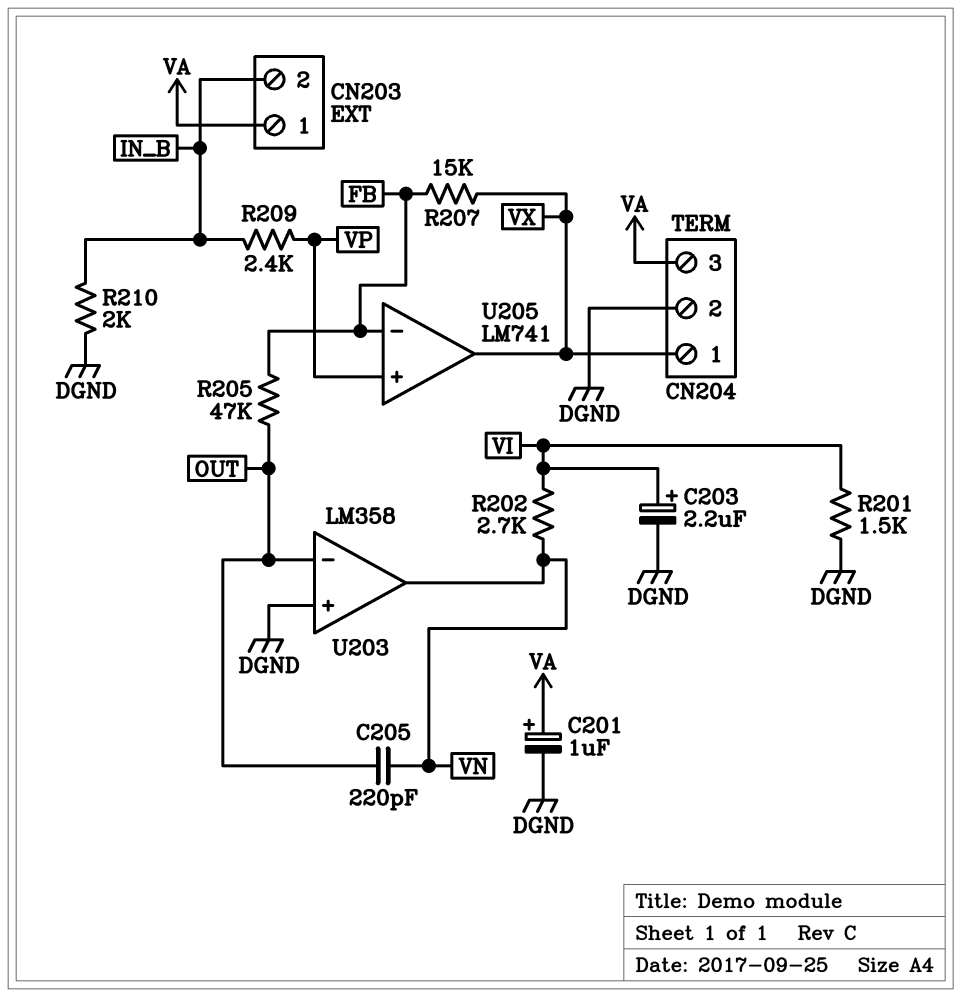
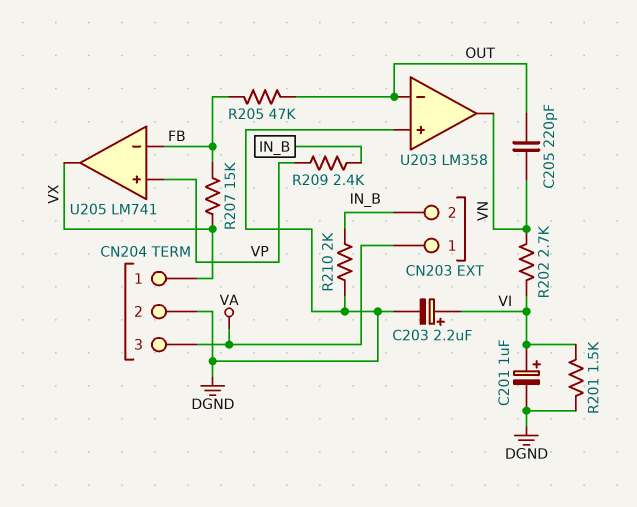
C201: 1uF (plus VA, minus DGND) -> 1uF (plus VI, minus DGND)

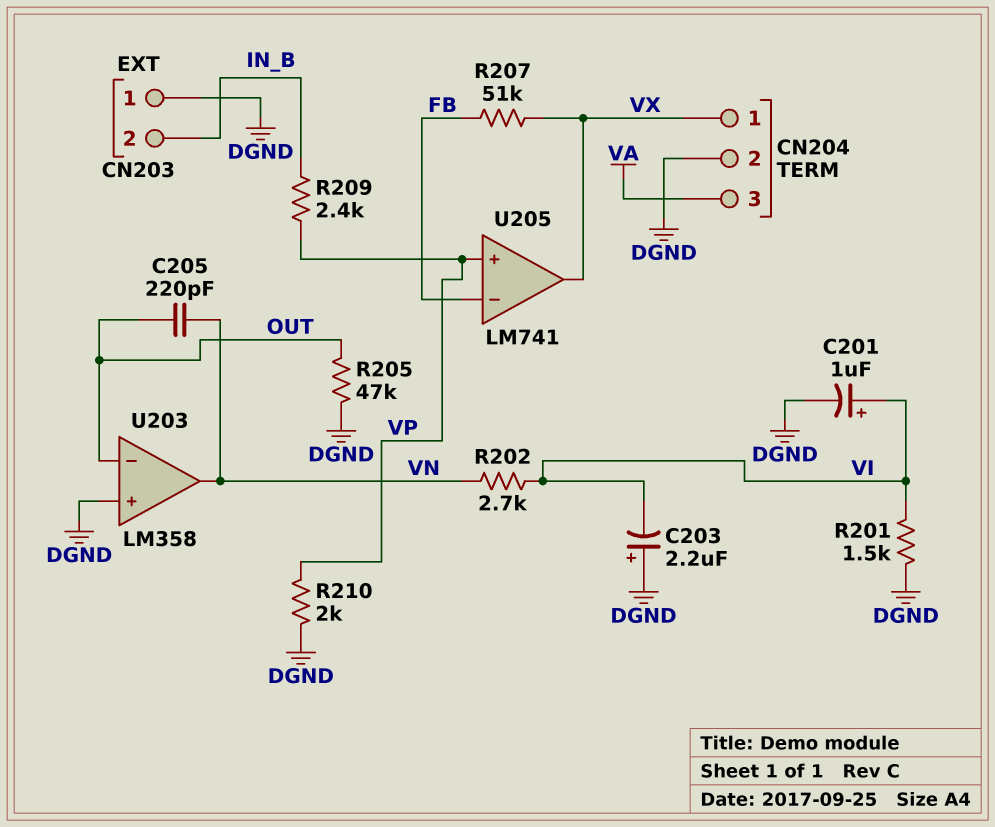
C203: 2.2uF (plus VI, minus DGND) -> 2.2uF (plus DGND, minus VI)
CN203 pin 1: VA -> DGND
R205: 47k (FB, OUT) -> 47k (DGND, OUT)
R207: 15k (FB, VX) -> 51k (FB, VX)
R210: 2k (DGND, IN_B) -> 2k (DGND, VP)

